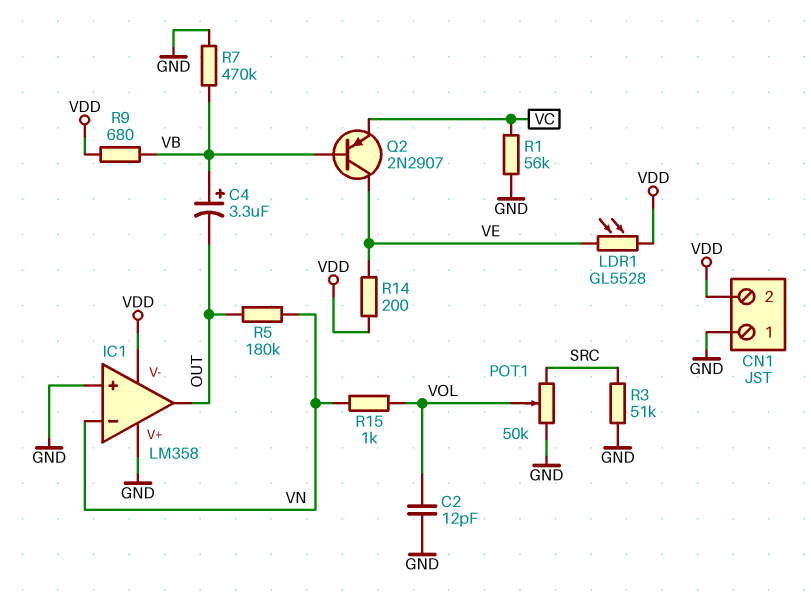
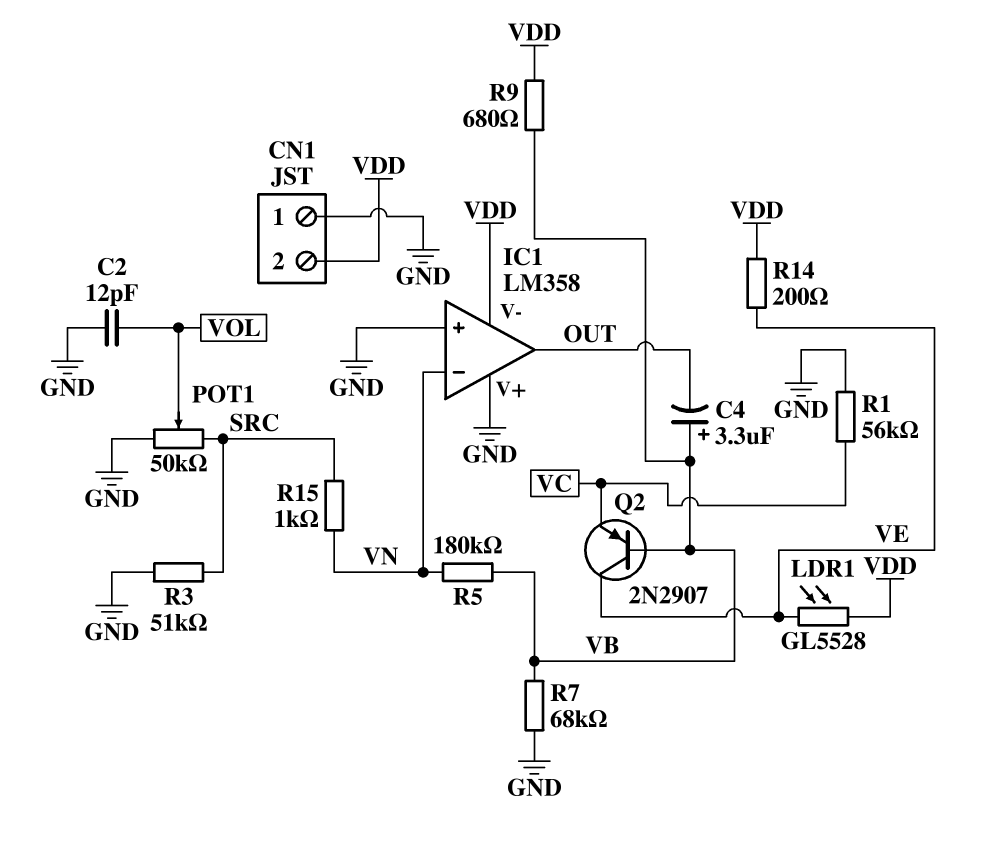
R5: 180k (OUT, VN) -> 180k (VB, VN)
R7: 470k (GND, VB) -> 68k (GND, VB)
R15: 1k (VN, VOL) -> 1k (SRC, VN)

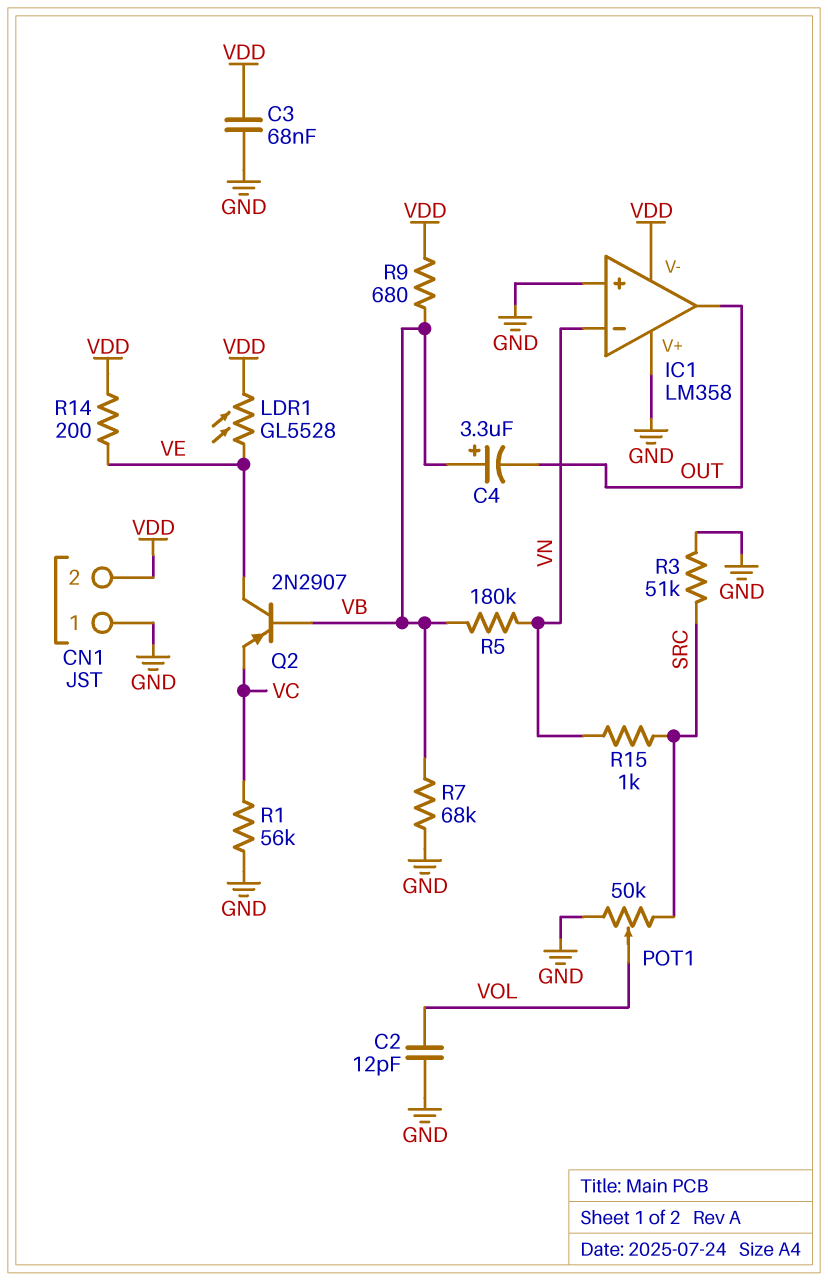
C3: none -> 68nF (GND, VDD)

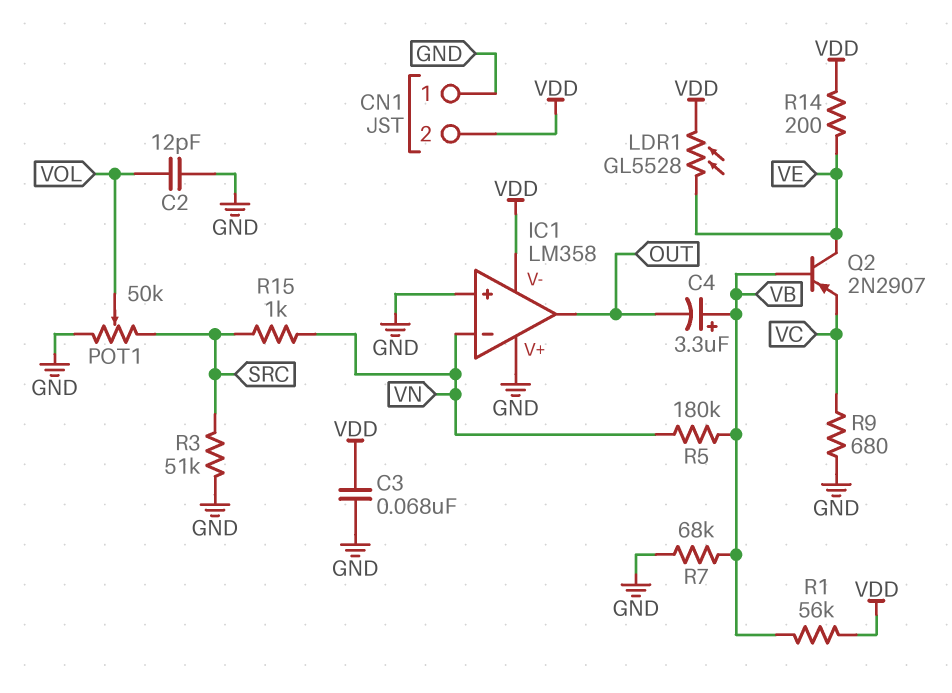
R1: 56k (GND, VC) -> 56k (VB, VDD)
R9: 680 (VB, VDD) -> 680 (GND, VC)

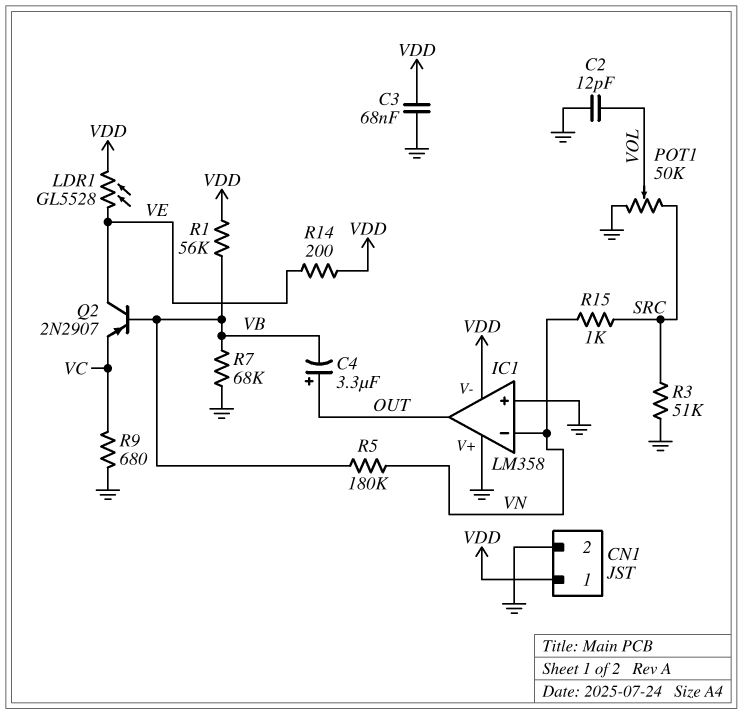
C4: 3.3uF (plus VB, minus OUT) -> 3.3uF (plus OUT, minus VB)
CN1 pin 1: GND -> VDD
CN1 pin 2: VDD -> GND

